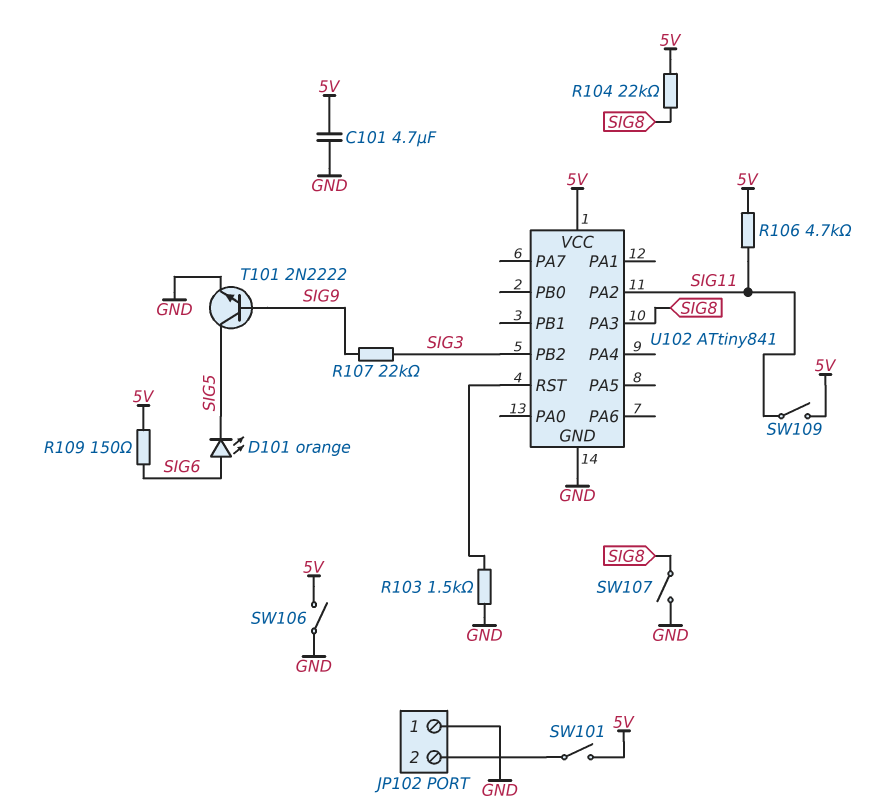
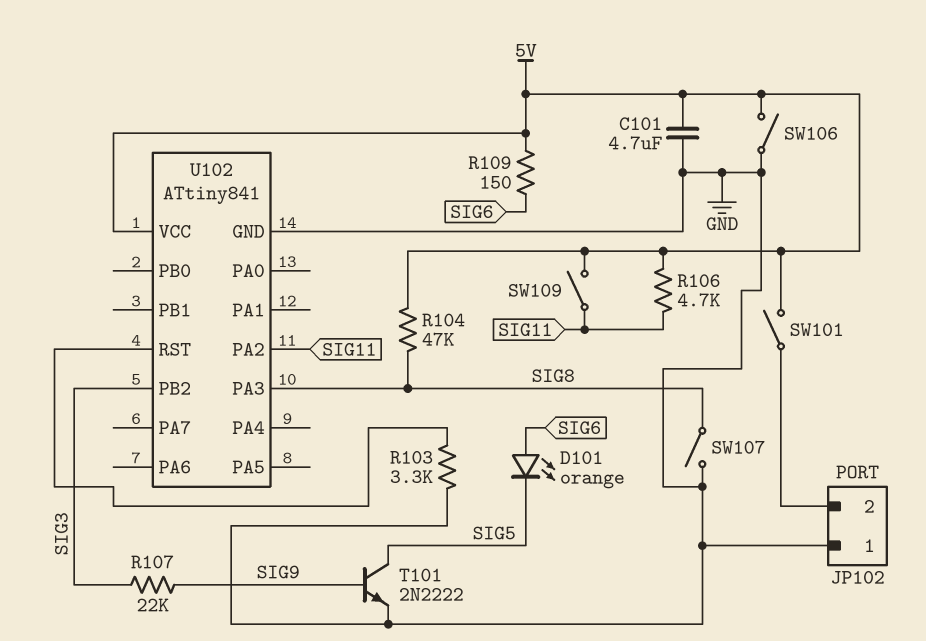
R103: 1.5k (GND, U102/RST) -> 3.3k (GND, U102/RST)
R104: 22k (5V, SIG8) -> 47k (5V, SIG8)

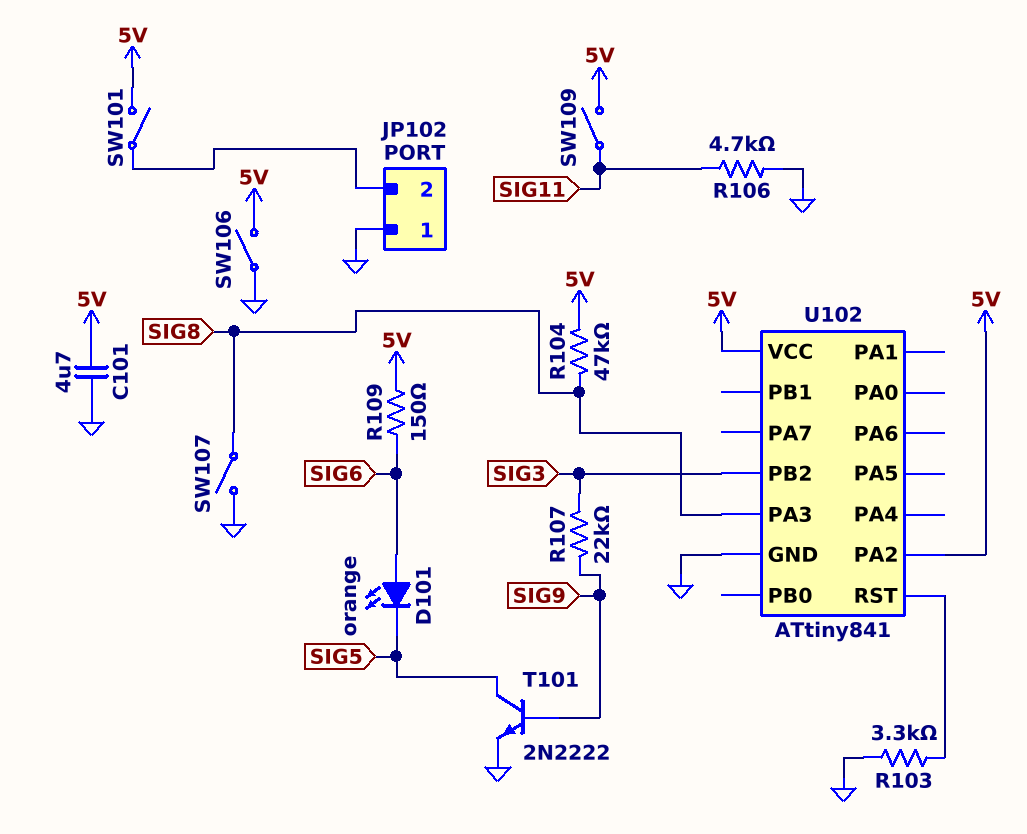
R106: 4.7k (5V, SIG11) -> 4.7k (GND, SIG11)
U102 pin PA2: SIG11 -> 5V

